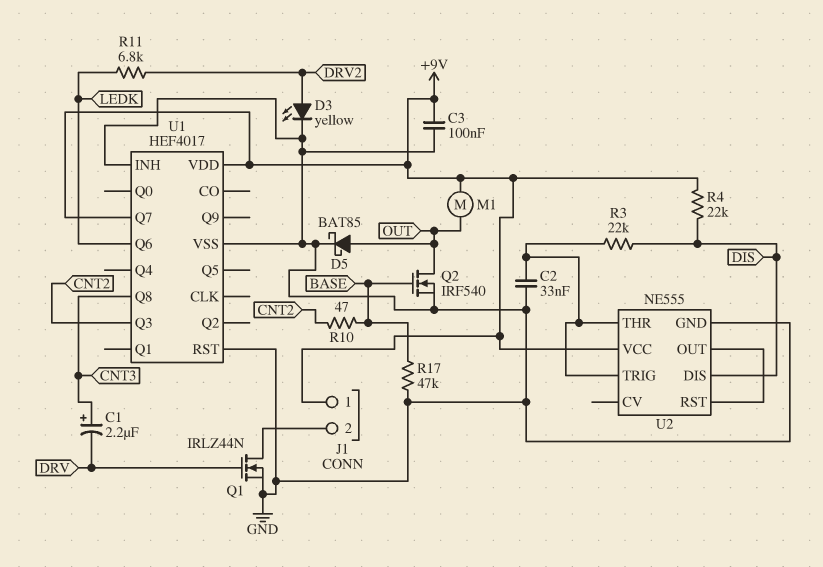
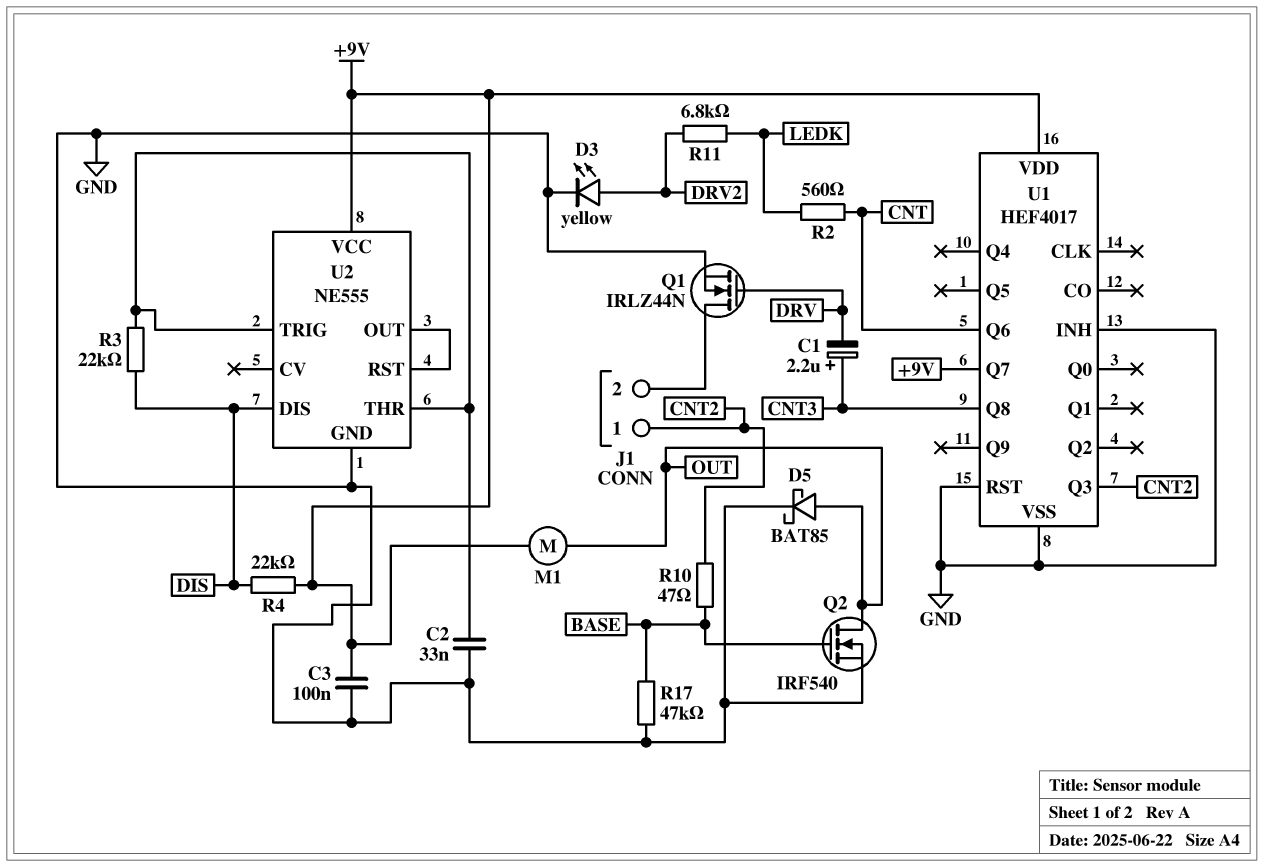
J1 pin 1: +9V -> CNT2
R2: none -> 560 (CNT, LEDK)
U1 pin Q6: LEDK -> CNT

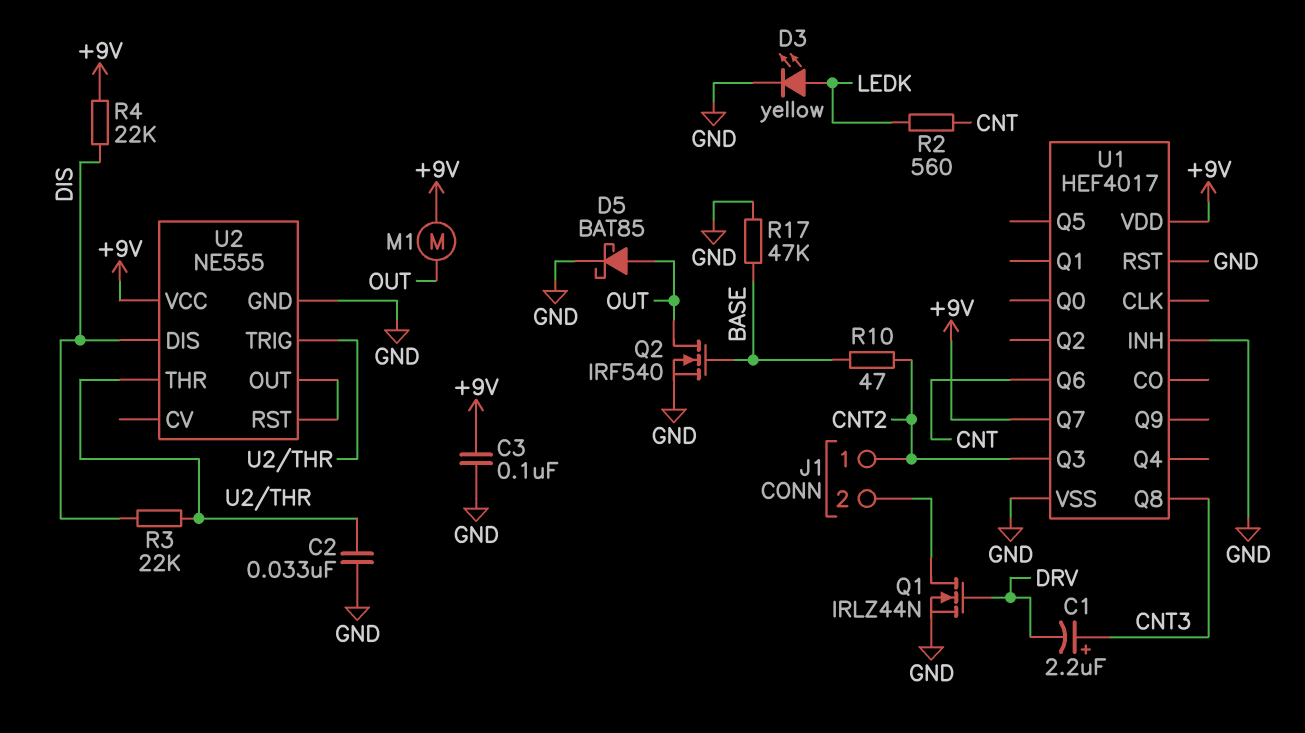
D3: LED yellow (A DRV2, K GND) -> LED yellow (A LEDK, K GND)
R11: 6.8k (DRV2, LEDK) -> none

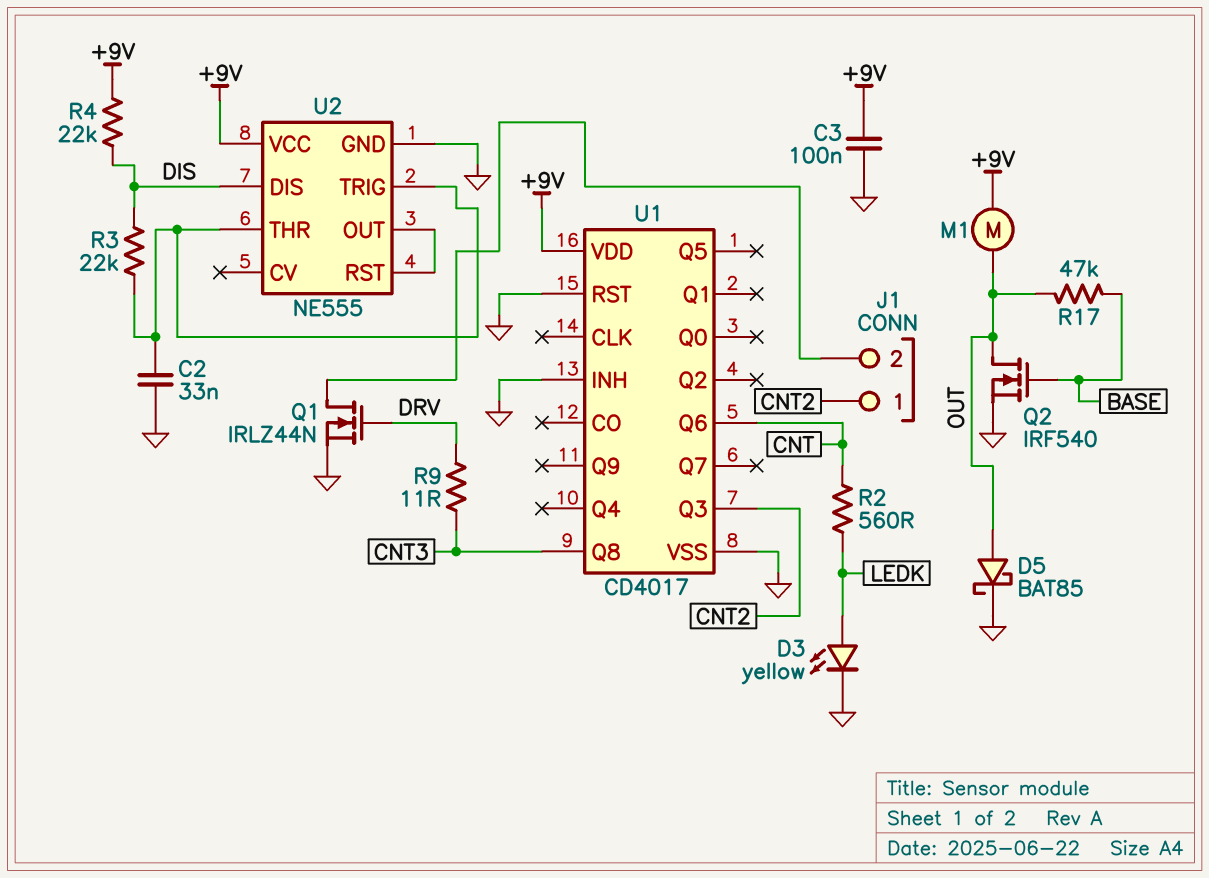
C1: 2.2uF (plus CNT3, minus DRV) -> none
R9: none -> 11 (CNT3, DRV)
R10: 47 (BASE, CNT2) -> none
R17: 47k (BASE, GND) -> 47k (BASE, OUT)
U1: HEF4017 -> CD4017
U1 pin Q7: +9V -> none

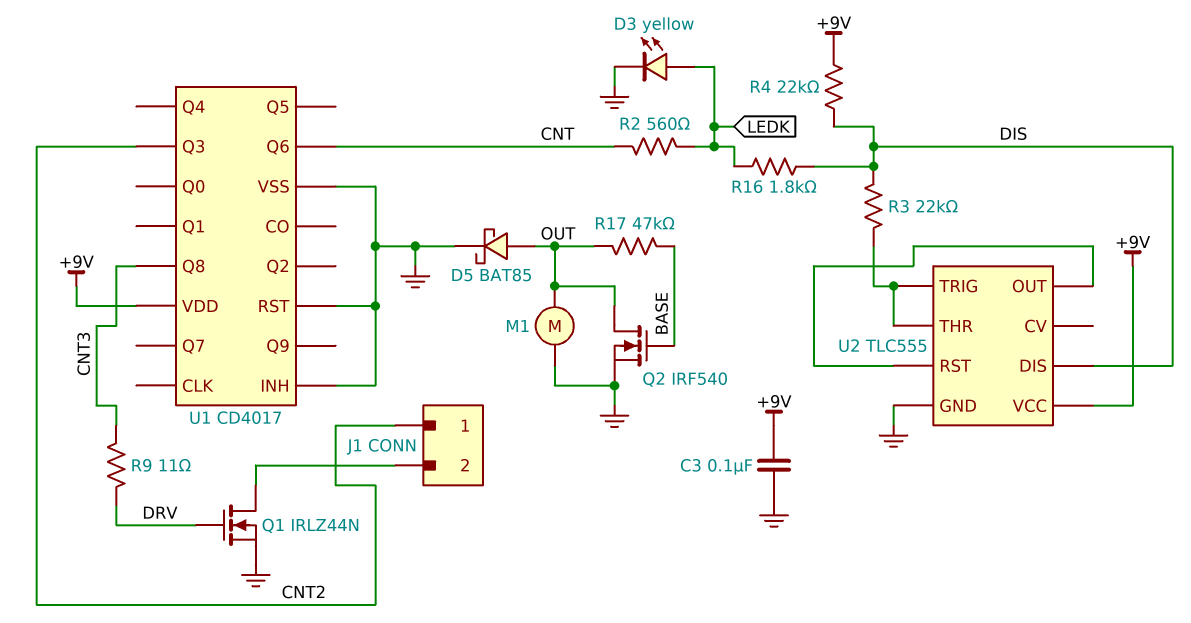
C2: 33nF (GND, U2/THR) -> none
M1: motor (+9V, OUT) -> motor (GND, OUT)
R16: none -> 1.8k (DIS, LEDK)
U2: NE555 -> TLC555

